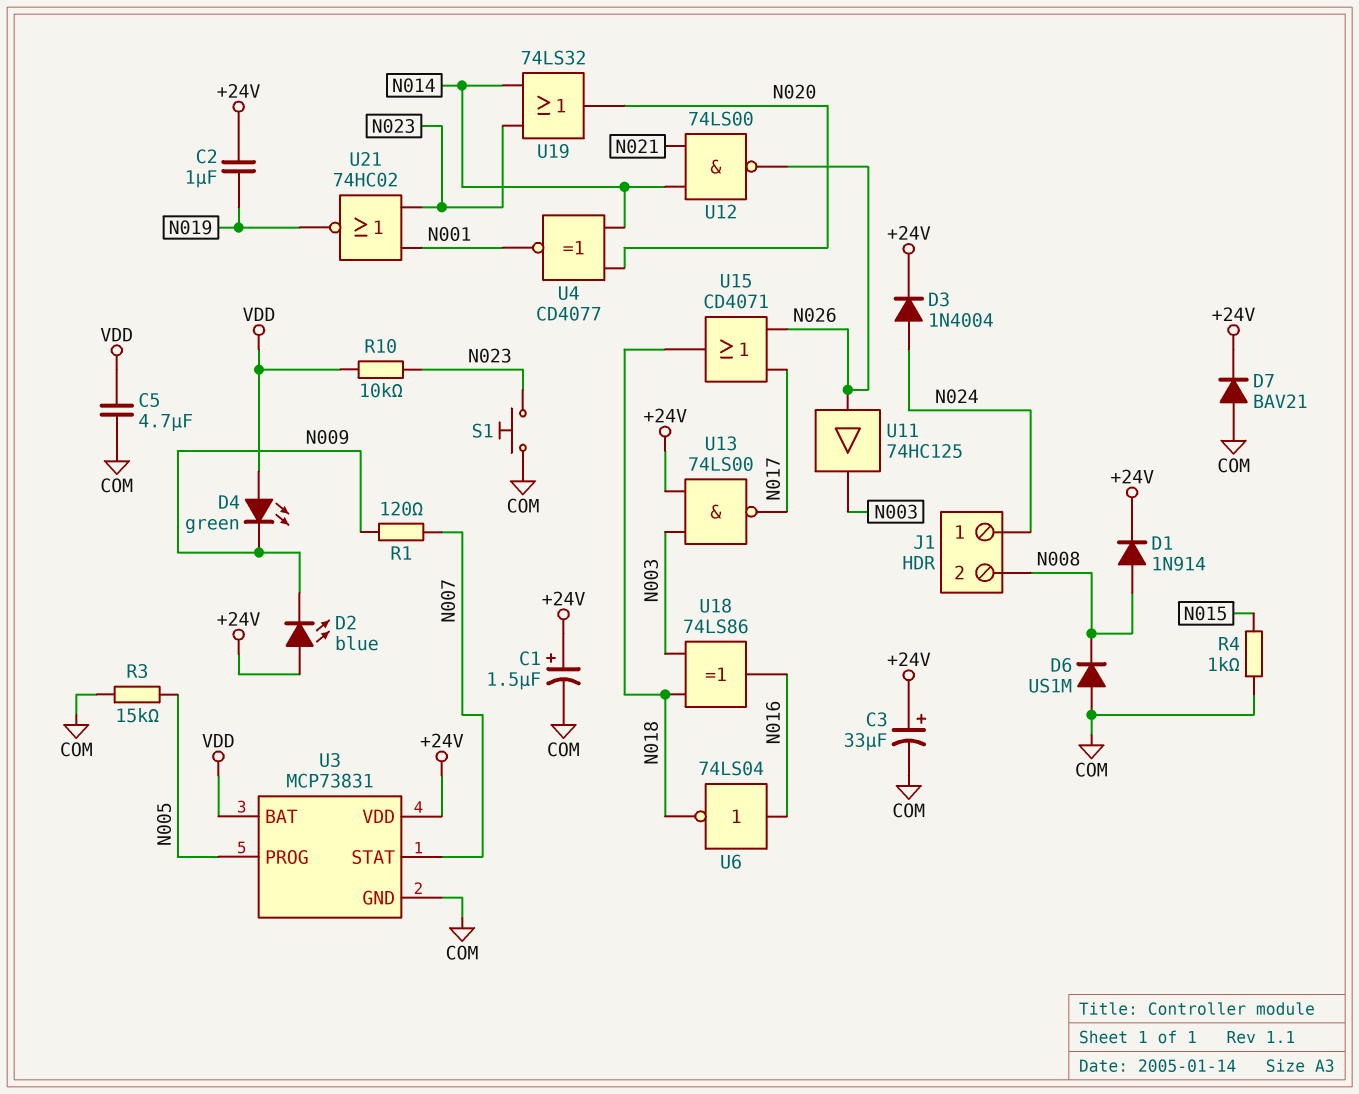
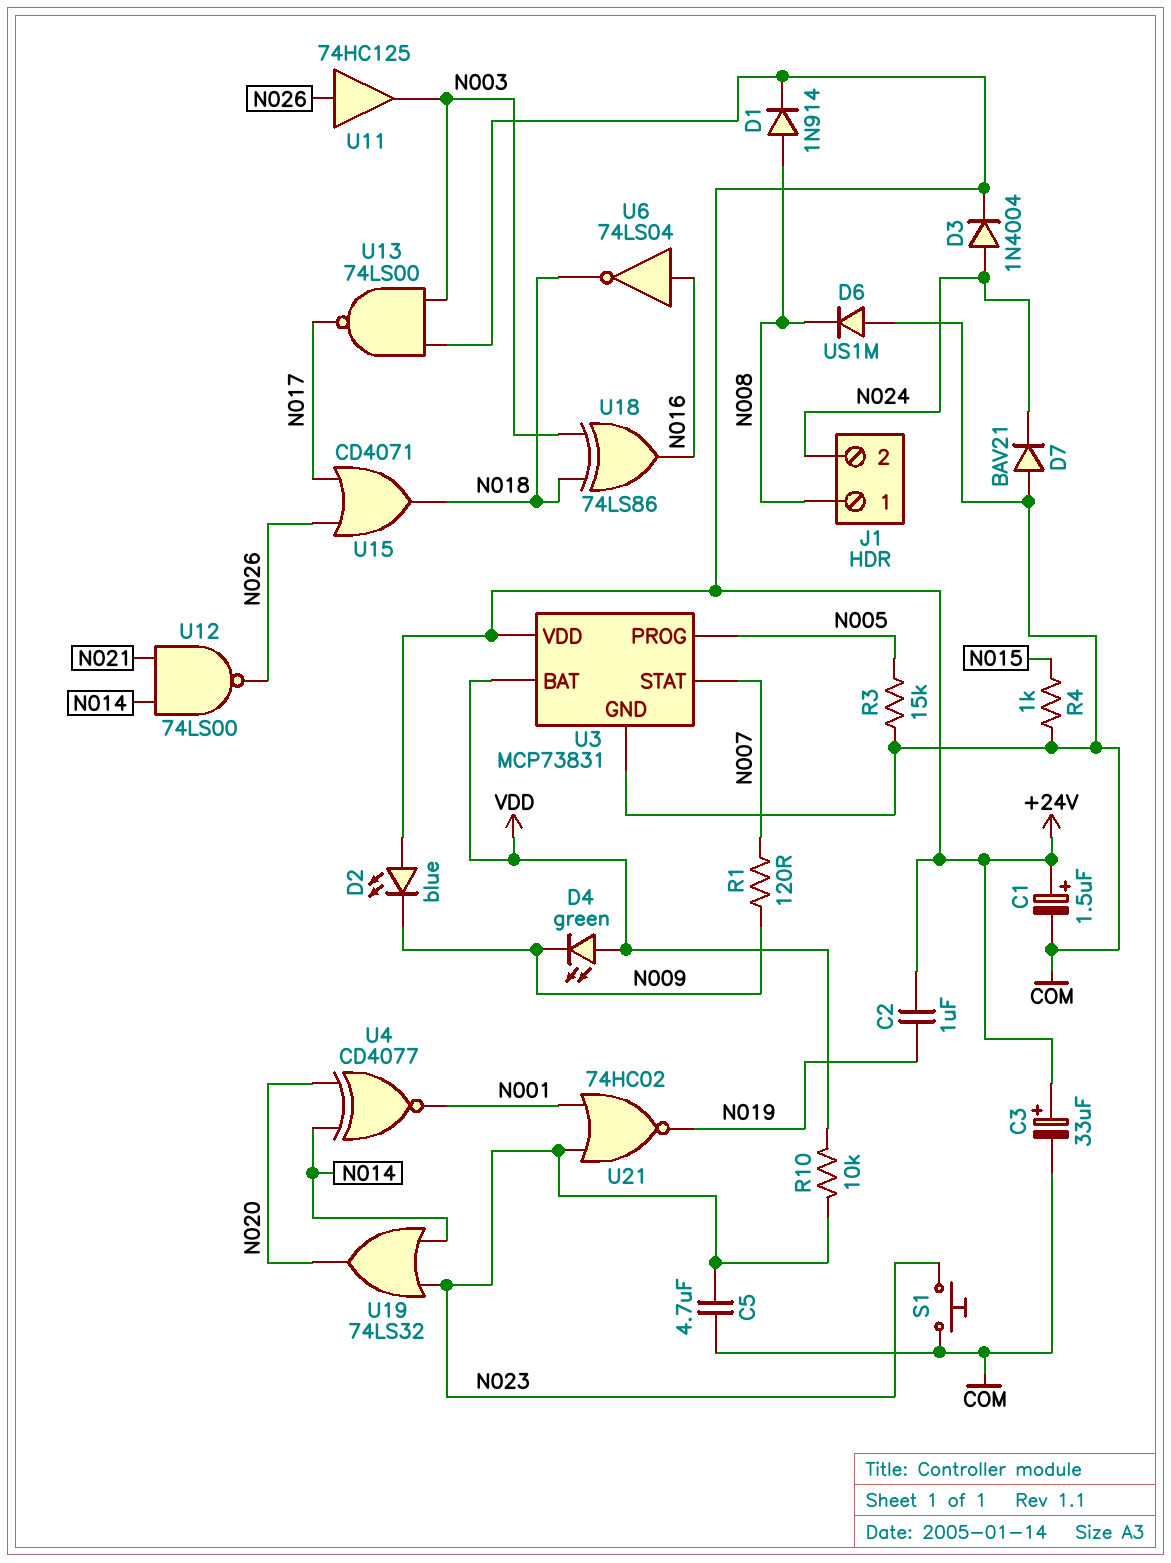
C5: 4.7uF (COM, VDD) -> 4.7uF (COM, N023)
D7: diode BAV21 (A COM, K +24V) -> diode BAV21 (A COM, K N024)
J1 pin 1: N024 -> N008
J1 pin 2: N008 -> N024

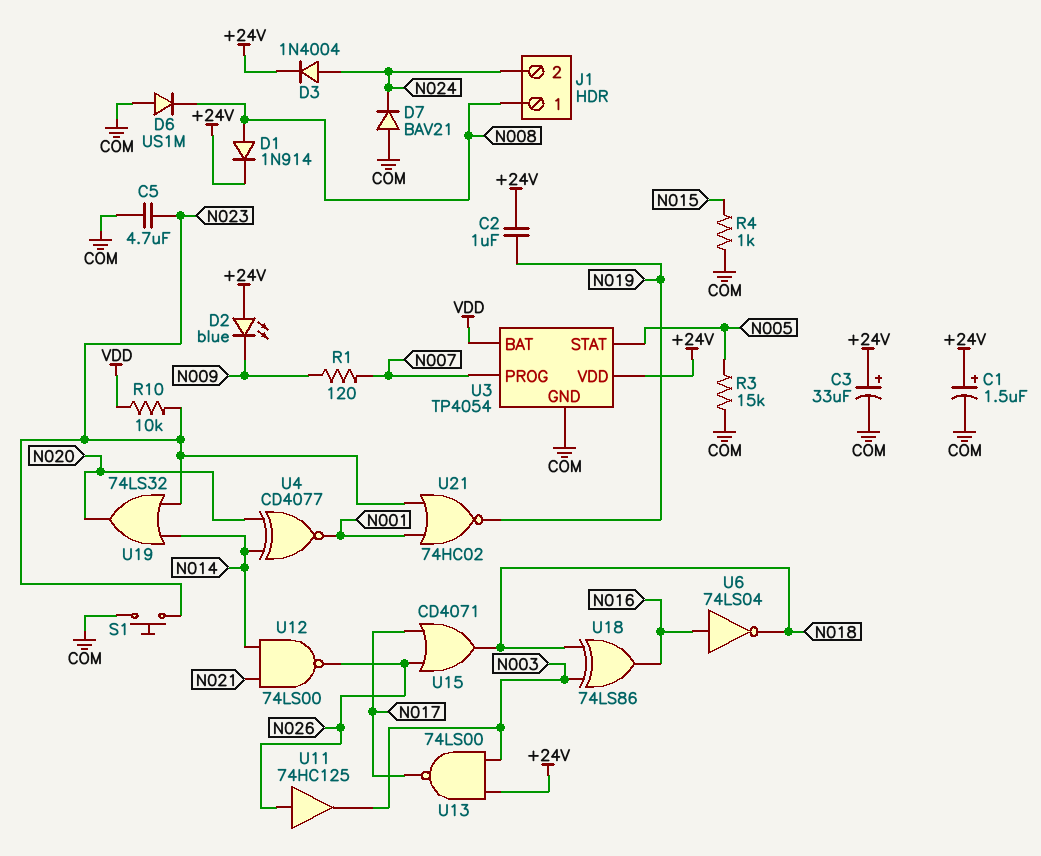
D4: LED green (A VDD, K N009) -> none
U3: MCP73831 -> TP4054
U3 pin PROG: N005 -> N007
U3 pin STAT: N007 -> N005

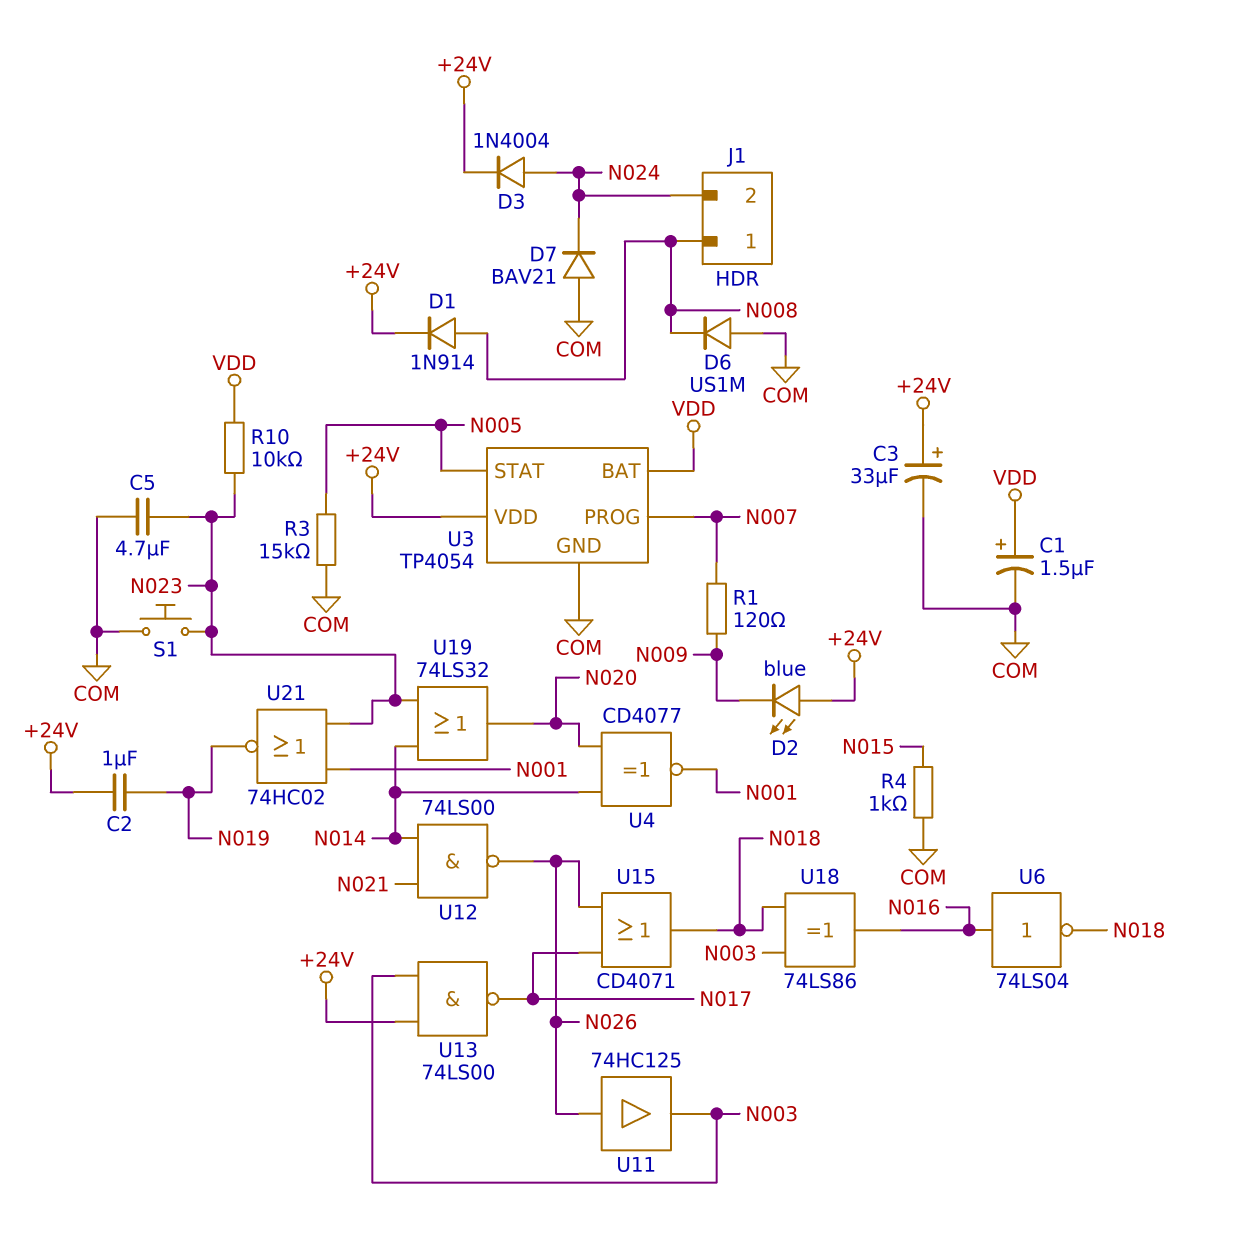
C1: 1.5uF (plus +24V, minus COM) -> 1.5uF (plus VDD, minus COM)

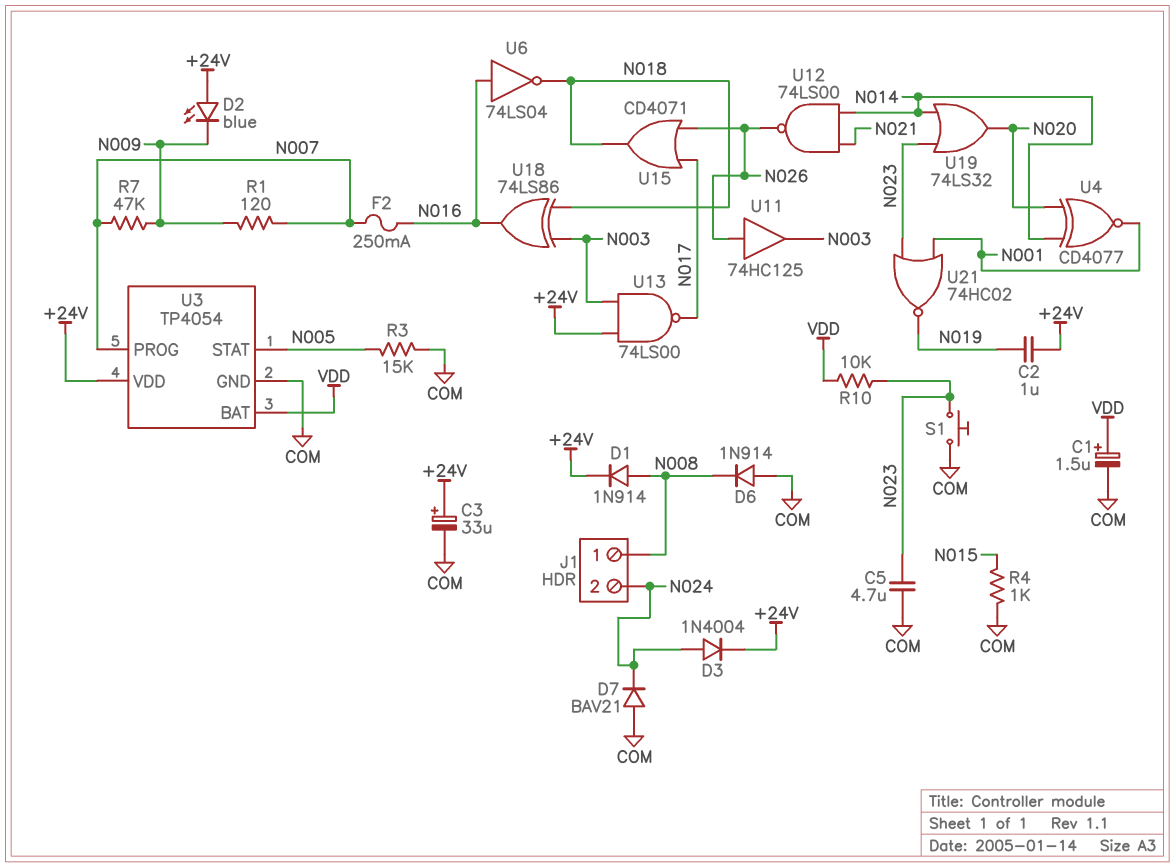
D6: diode US1M (A COM, K N008) -> diode 1N914 (A COM, K N008)
F2: none -> 250mA (N007, N016)
R7: none -> 47k (N007, N009)

